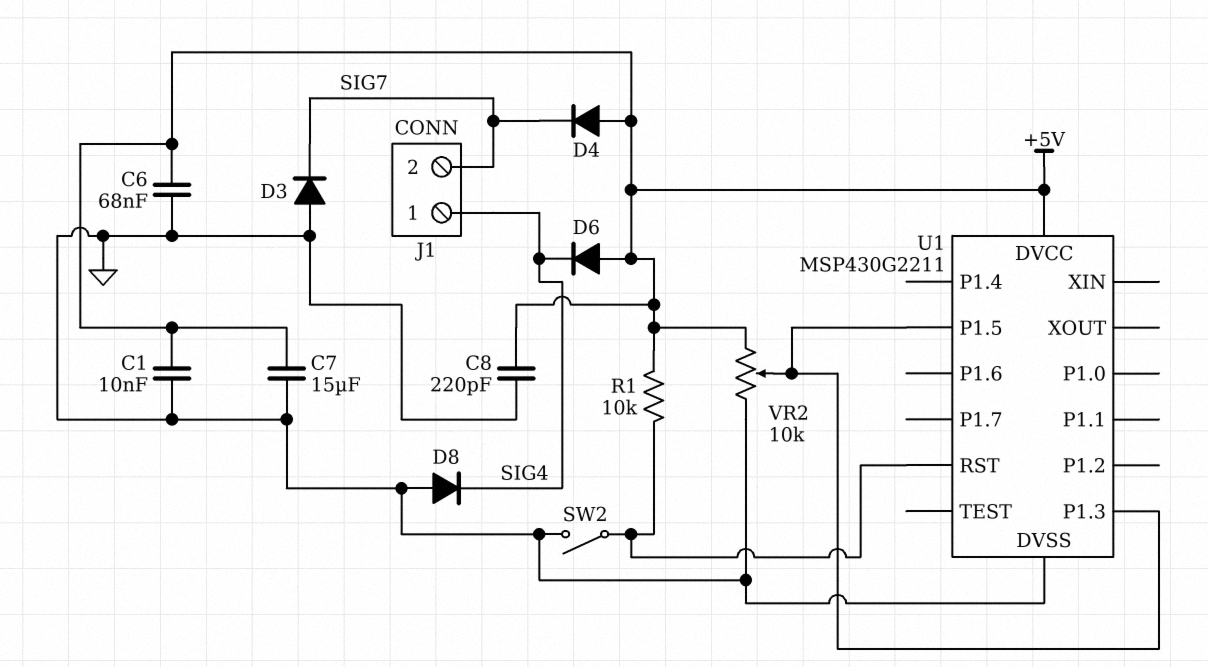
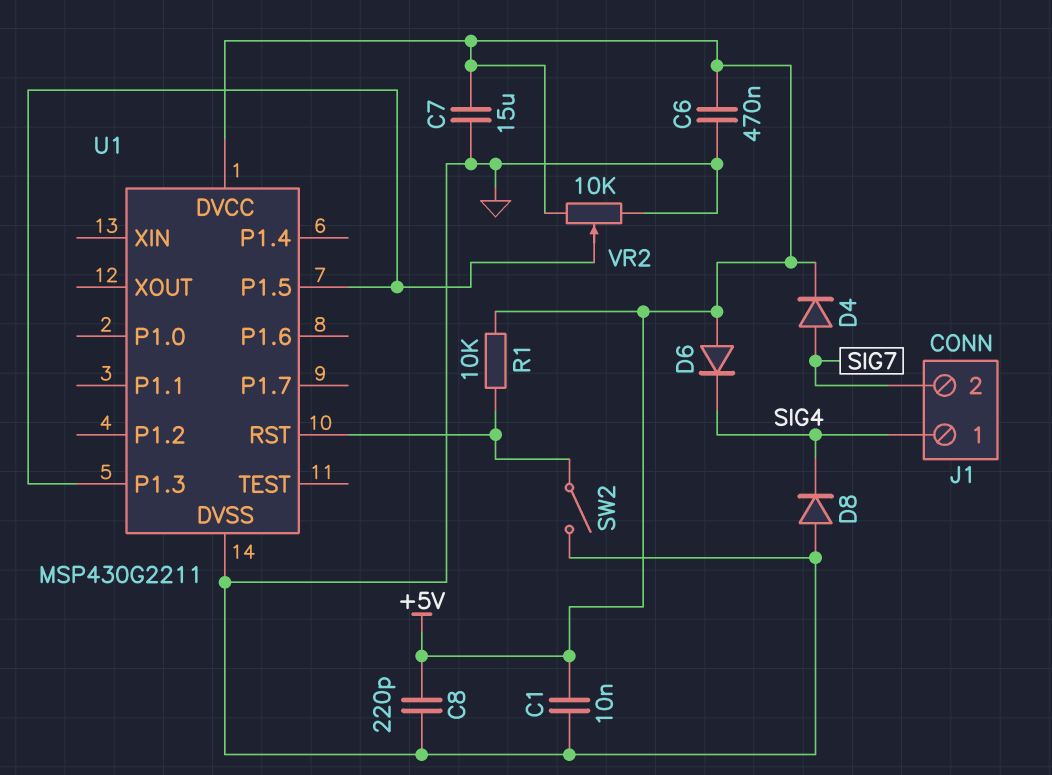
C6: 68nF (+5V, GND) -> 470nF (+5V, GND)
D3: diode (A GND, K SIG7) -> none
D4: diode (A +5V, K SIG7) -> diode (A SIG7, K +5V)

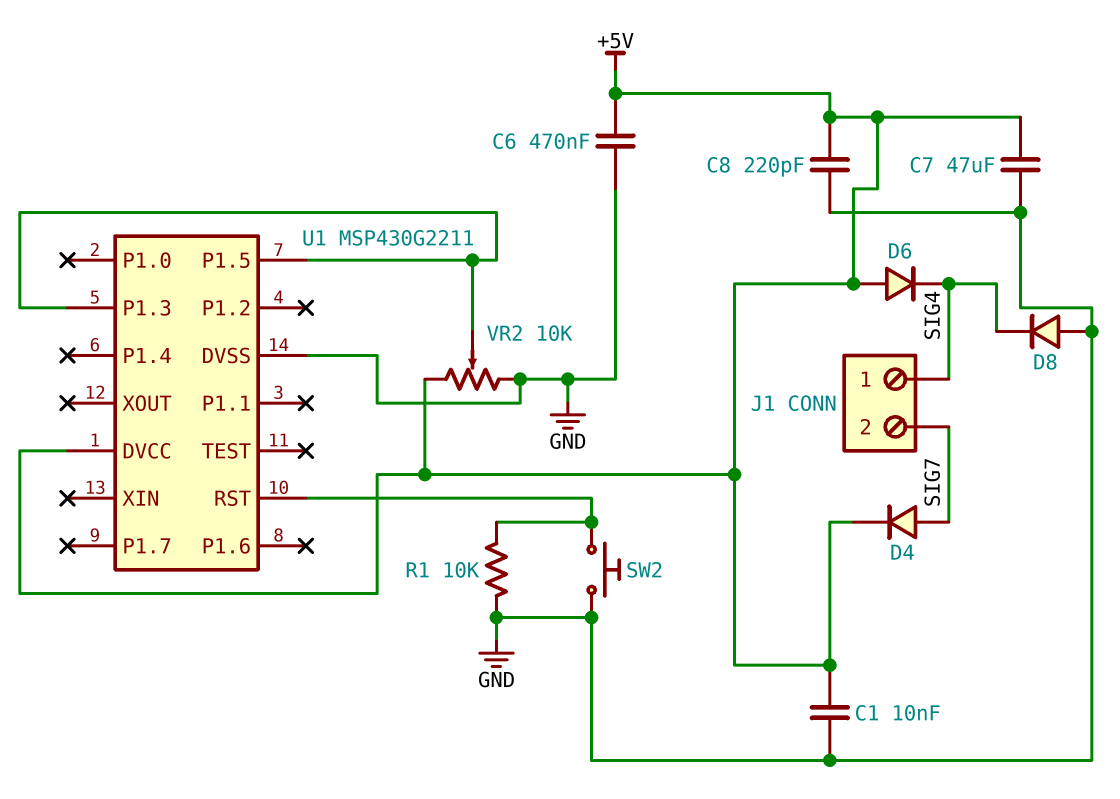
C7: 15uF (+5V, GND) -> 47uF (+5V, GND)
R1: 10k (+5V, U1/RST) -> 10k (GND, U1/RST)
SW2: switch (GND, U1/RST) -> button (GND, U1/RST)

